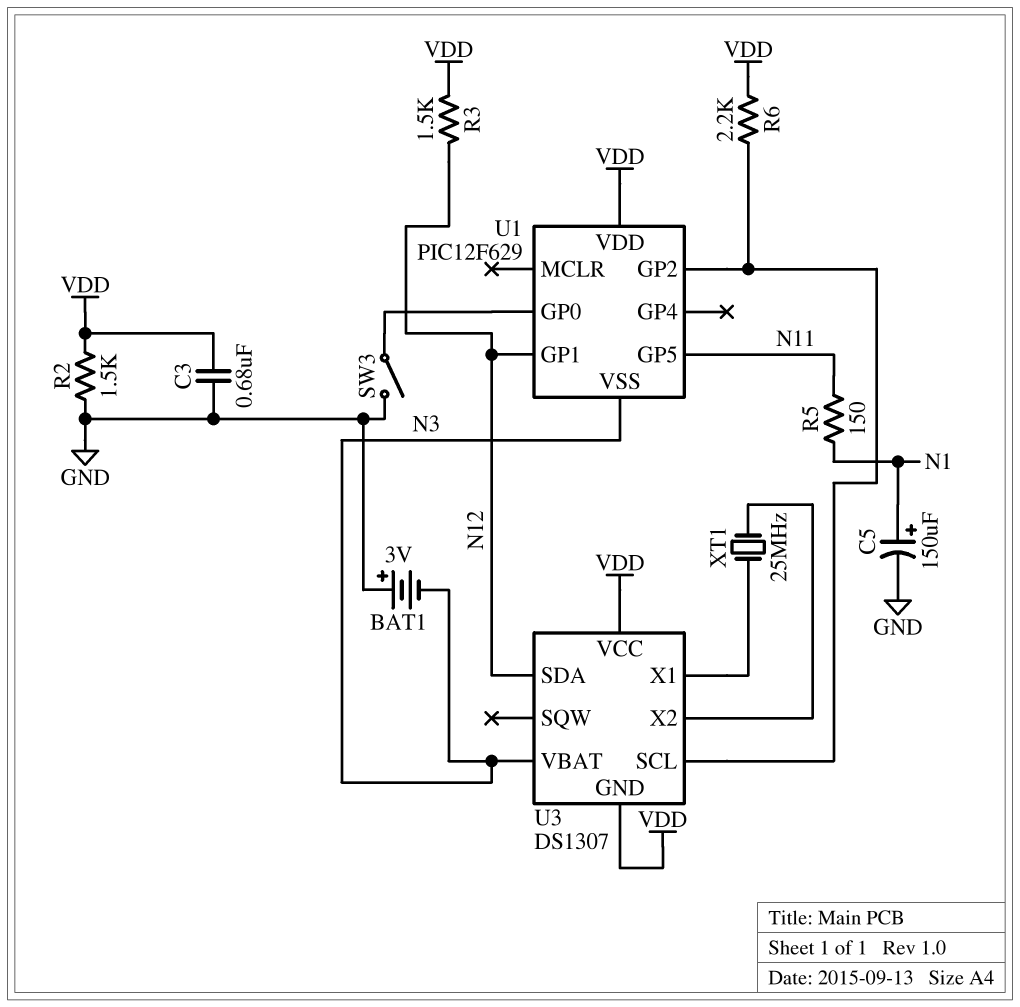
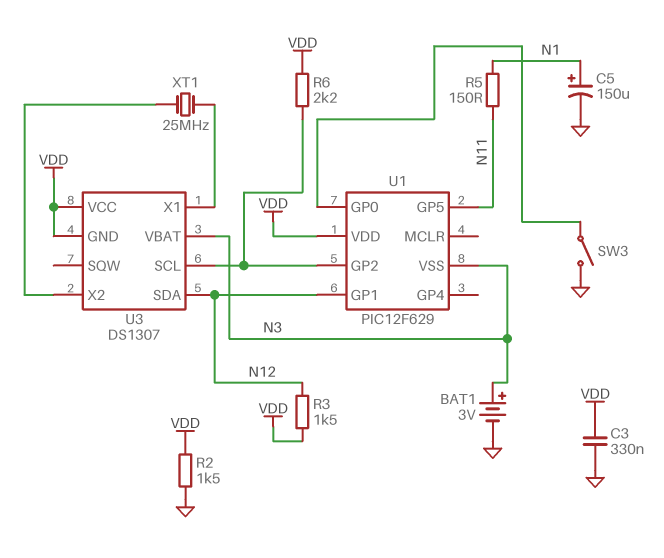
BAT1: 3V (plus GND, minus N3) -> 3V (plus N3, minus GND)
C3: 680nF (GND, VDD) -> 330nF (GND, VDD)

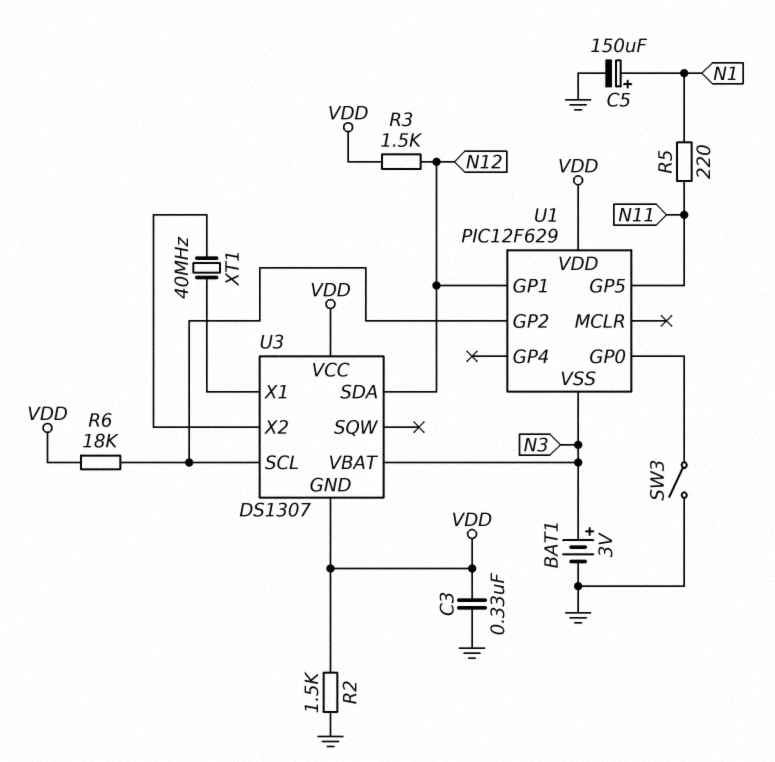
R5: 150 (N1, N11) -> 220 (N1, N11)
R6: 2.2k (U1/GP2, VDD) -> 18k (U1/GP2, VDD)
XT1: 25MHz (U3/X1, U3/X2) -> 40MHz (U3/X1, U3/X2)

